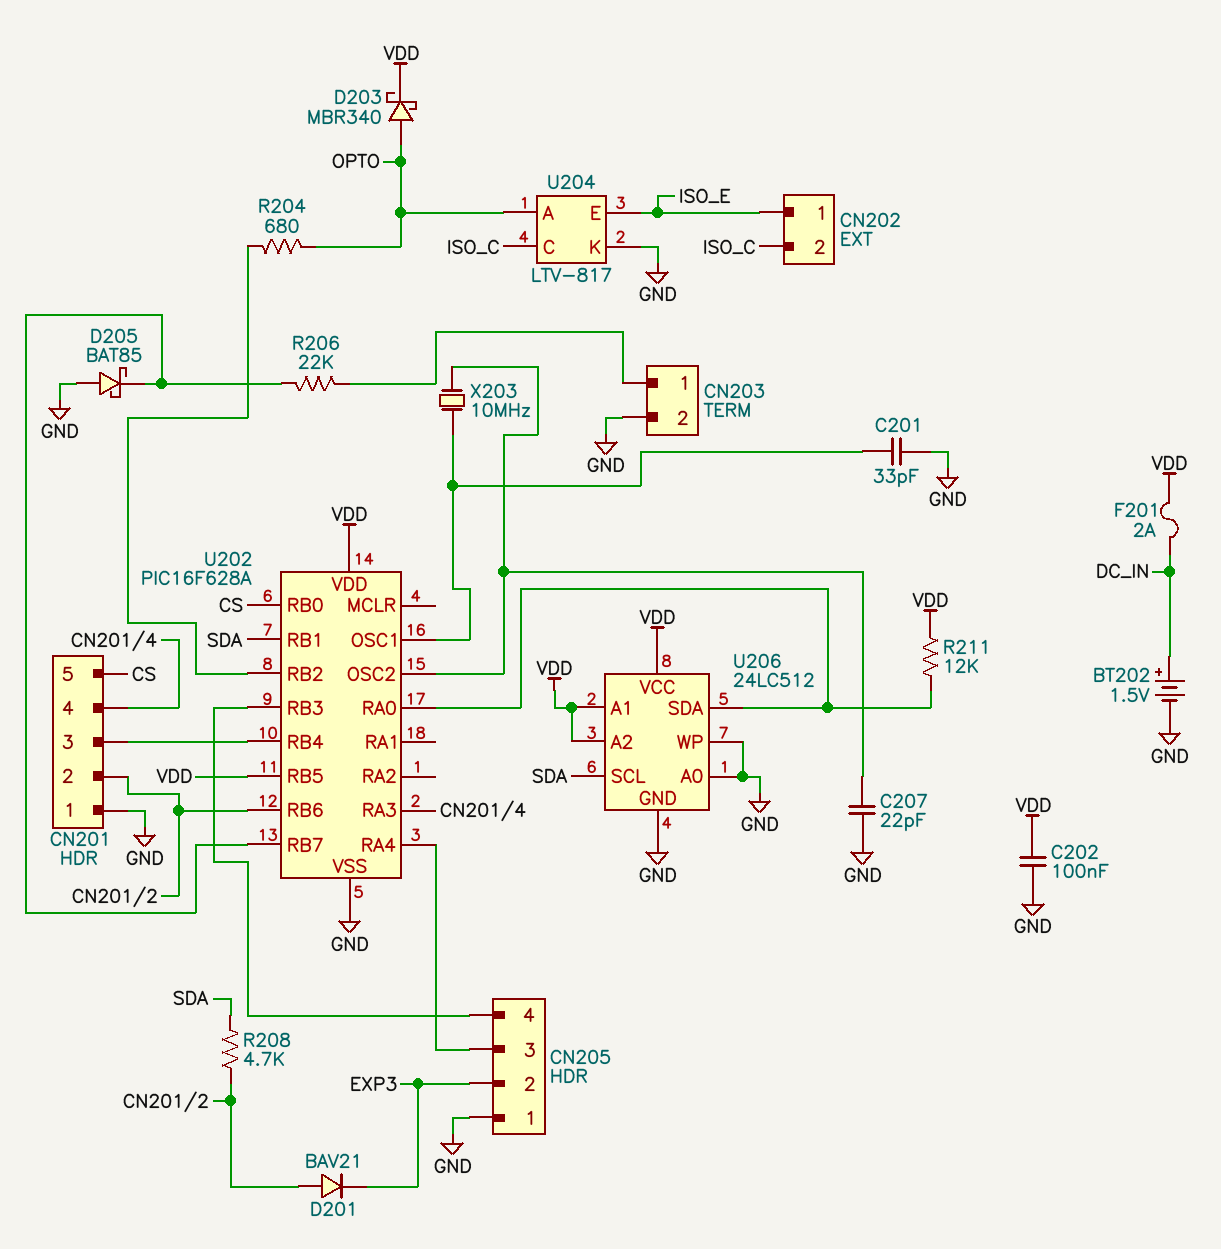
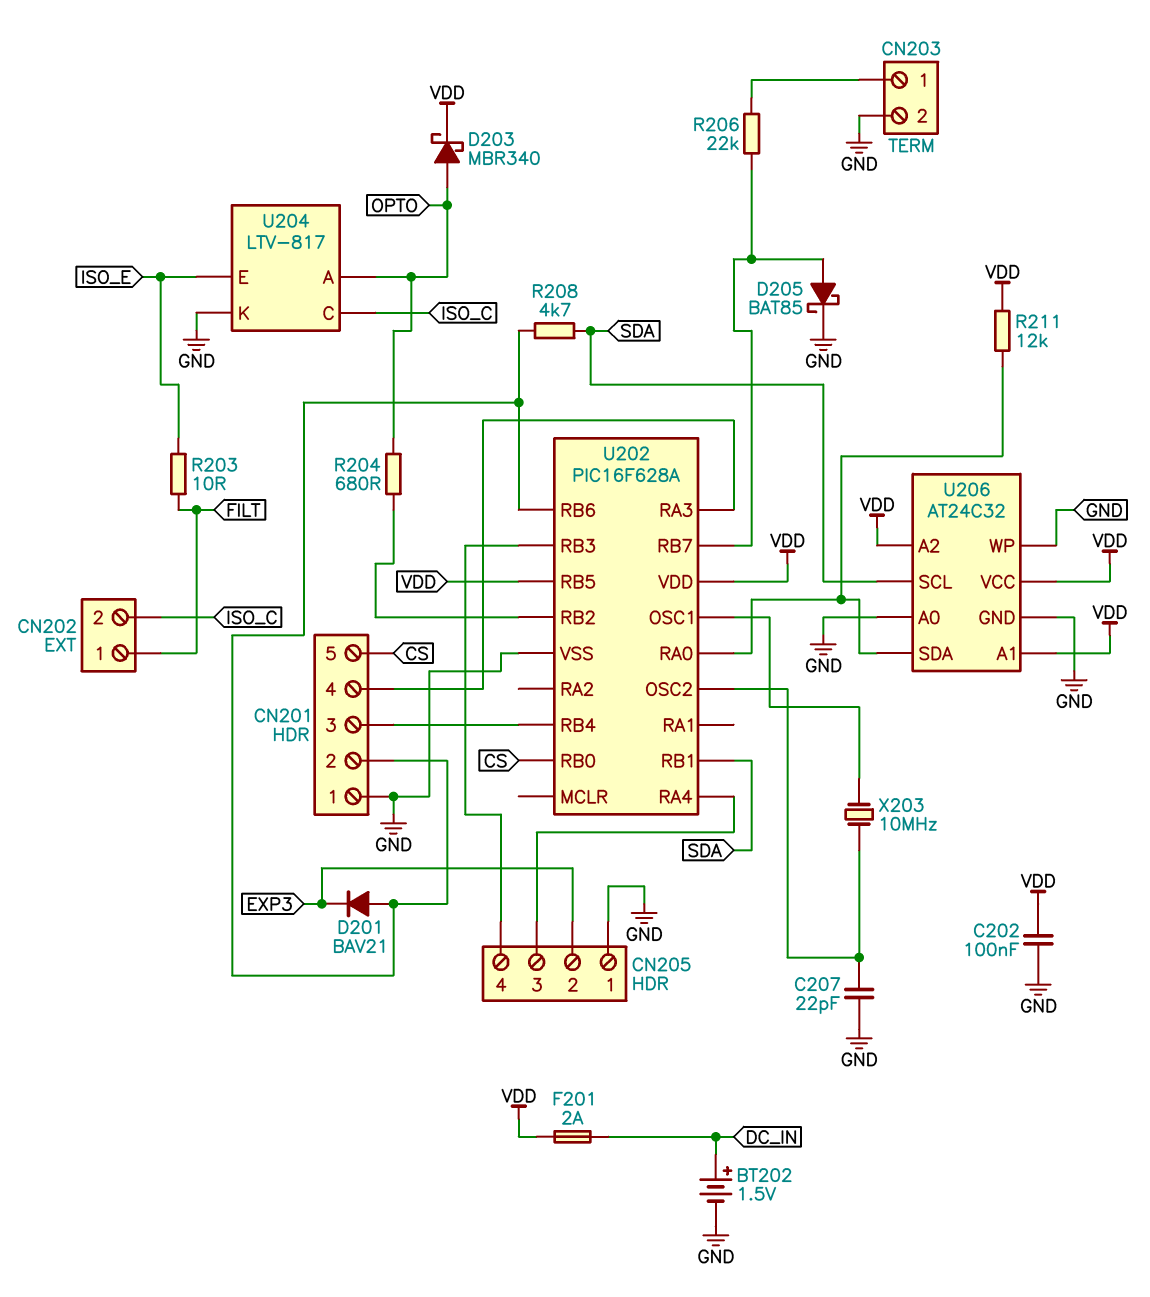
C201: 33pF (GND, U202/OSC1) -> none
CN202 pin 1: ISO_E -> FILT
D205: schottky BAT85 (A GND, K U202/RB7) -> schottky BAT85 (A U202/RB7, K GND)
R203: none -> 10 (FILT, ISO_E)
U206: 24LC512 -> AT24C32

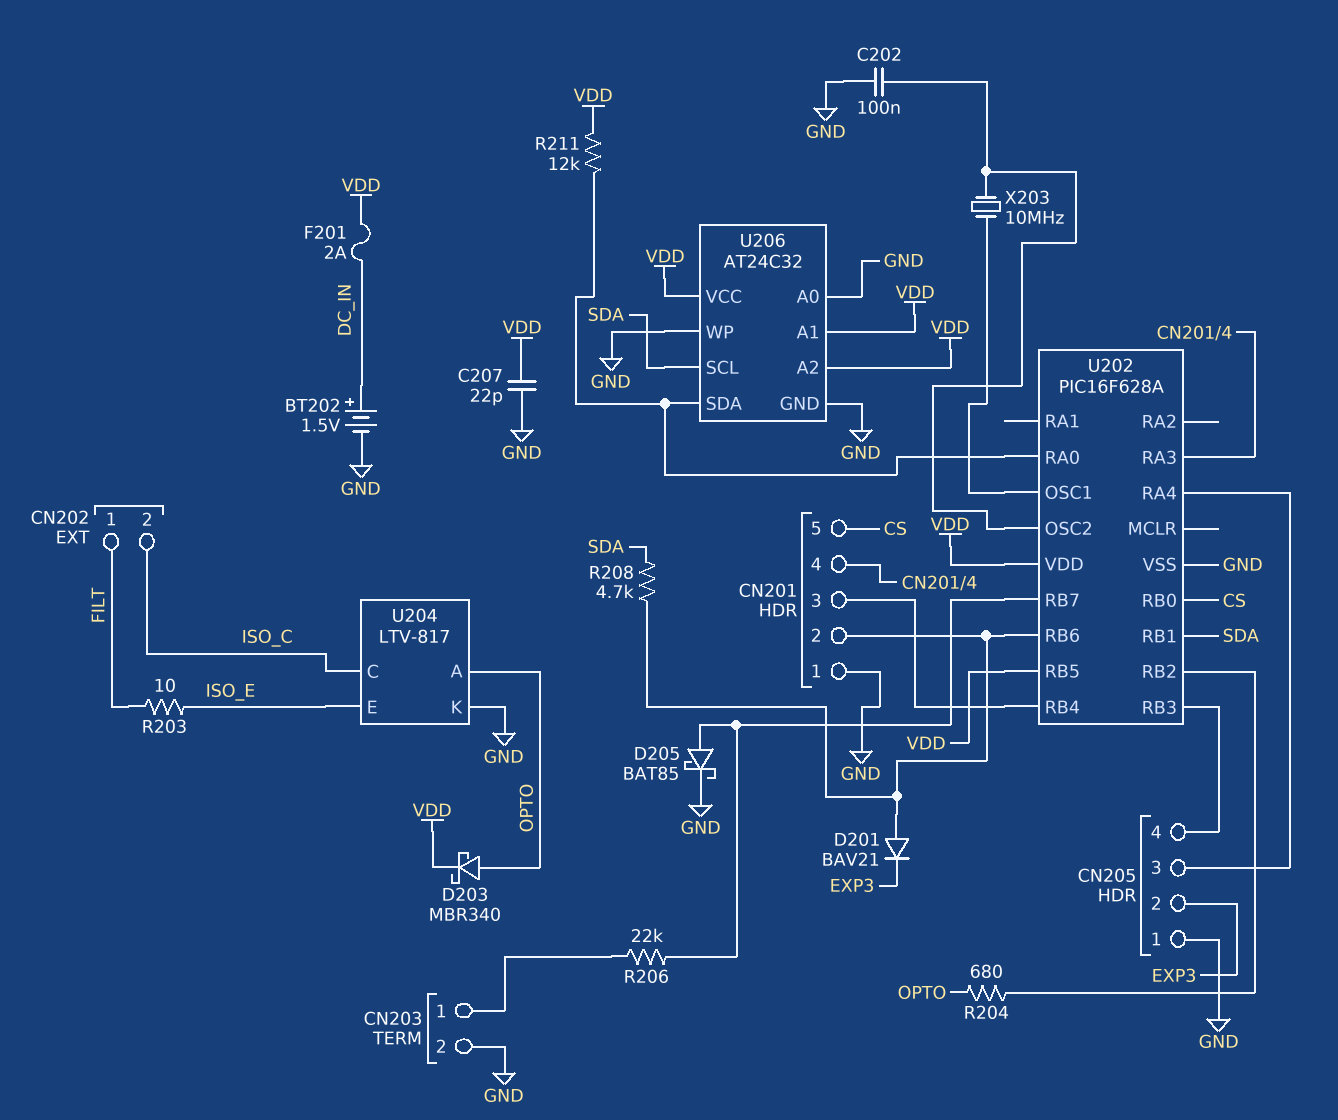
C202: 100nF (GND, VDD) -> 100nF (GND, U202/OSC2)
C207: 22pF (GND, U202/OSC2) -> 22pF (GND, VDD)

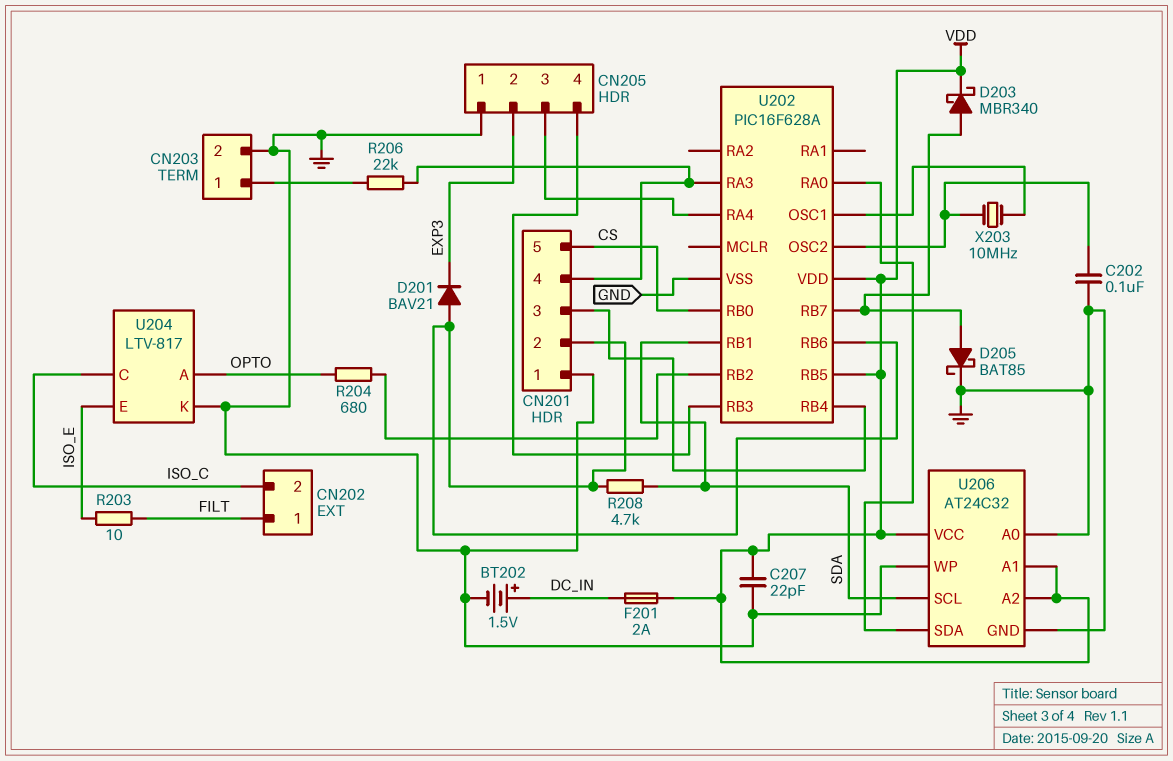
D203: schottky MBR340 (A OPTO, K VDD) -> schottky MBR340 (A U202/RB7, K VDD)
R206: 22k (CN203/1, U202/RB7) -> 22k (CN201/4, CN203/1)
R211: 12k (U202/RA0, VDD) -> none

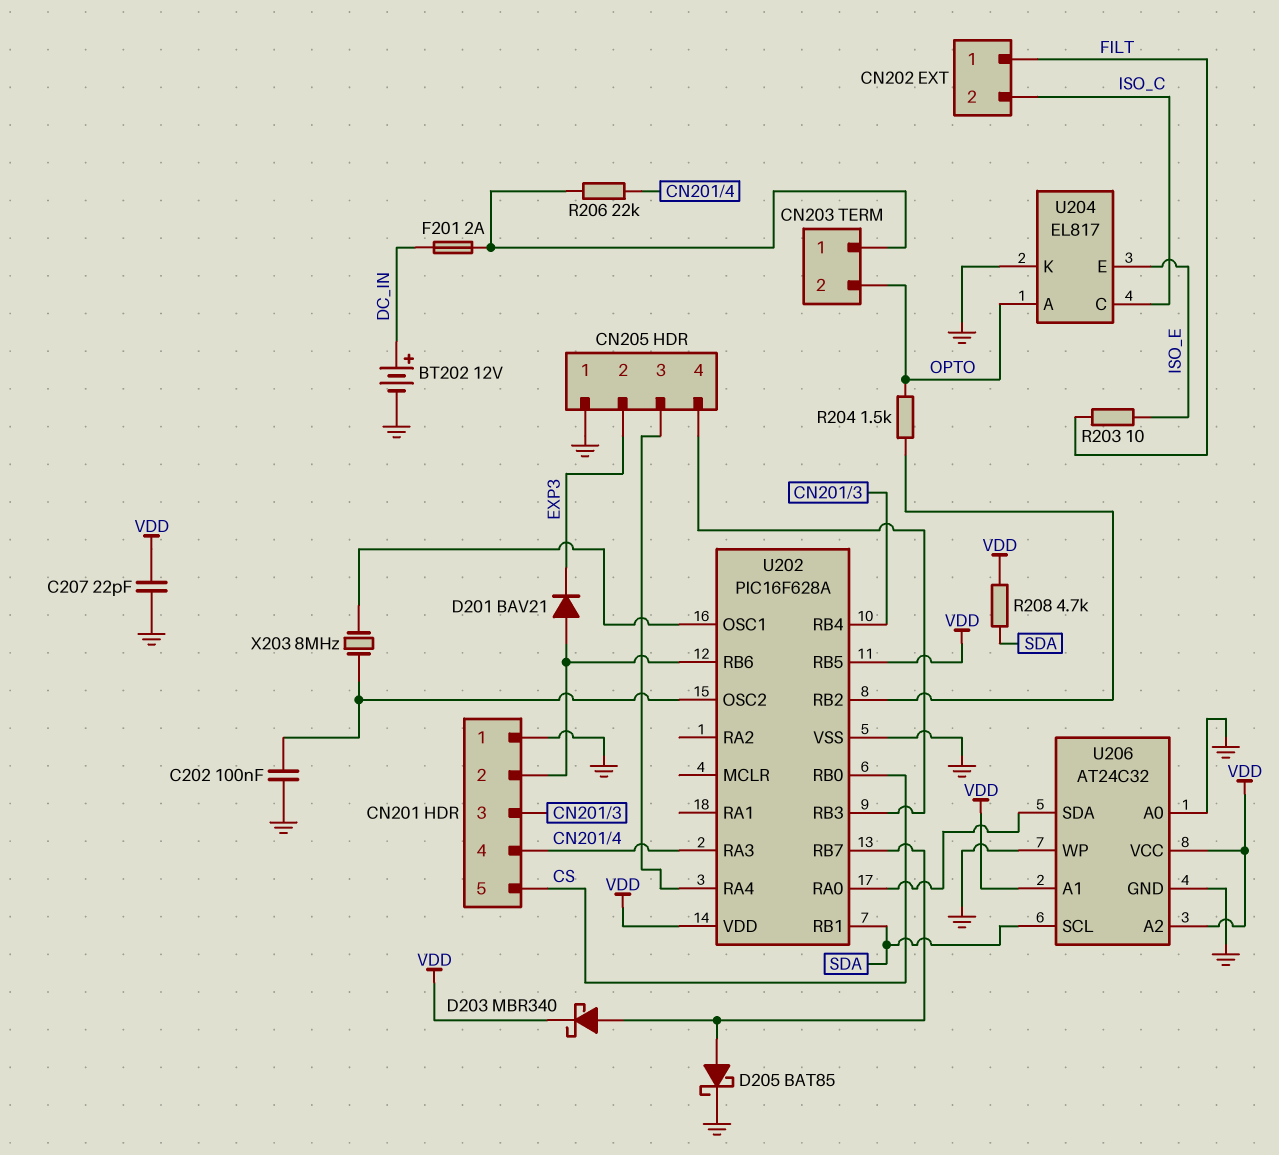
BT202: 1.5V (plus DC_IN, minus GND) -> 12V (plus DC_IN, minus GND)
CN203 pin 2: GND -> OPTO
F201: 2A (DC_IN, VDD) -> 2A (CN203/1, DC_IN)
R204: 680 (OPTO, U202/RB2) -> 1.5k (OPTO, U202/RB2)
R208: 4.7k (CN201/2, SDA) -> 4.7k (SDA, VDD)
U204: LTV-817 -> EL817
X203: 10MHz (U202/OSC1, U202/OSC2) -> 8MHz (U202/OSC1, U202/OSC2)

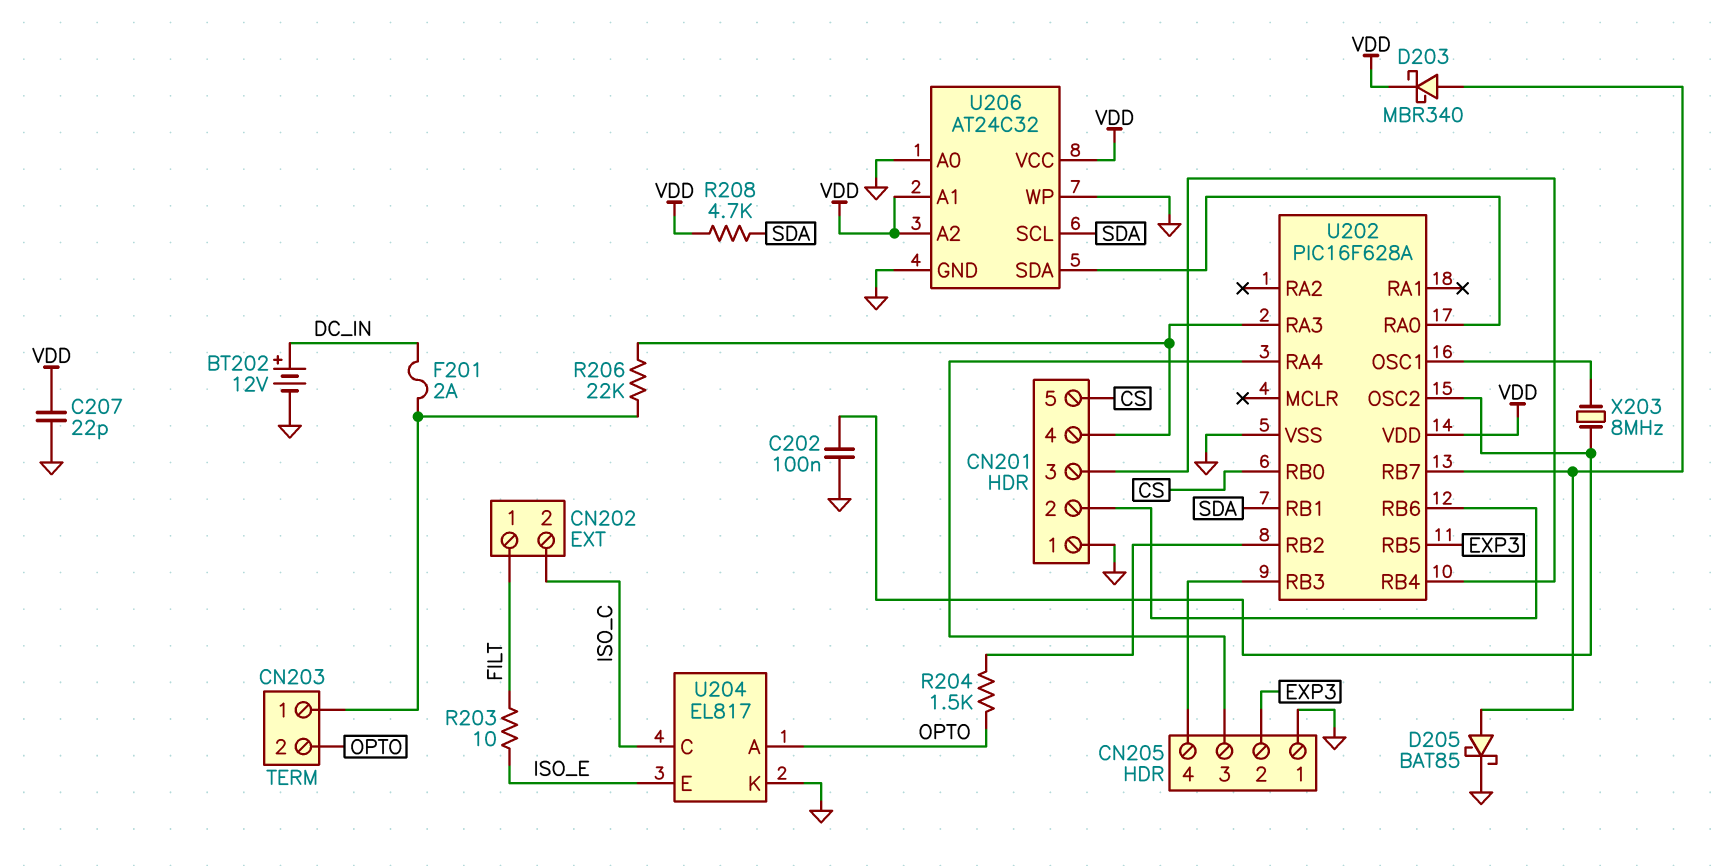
D201: diode BAV21 (A CN201/2, K EXP3) -> none
U202 pin RB5: VDD -> EXP3

